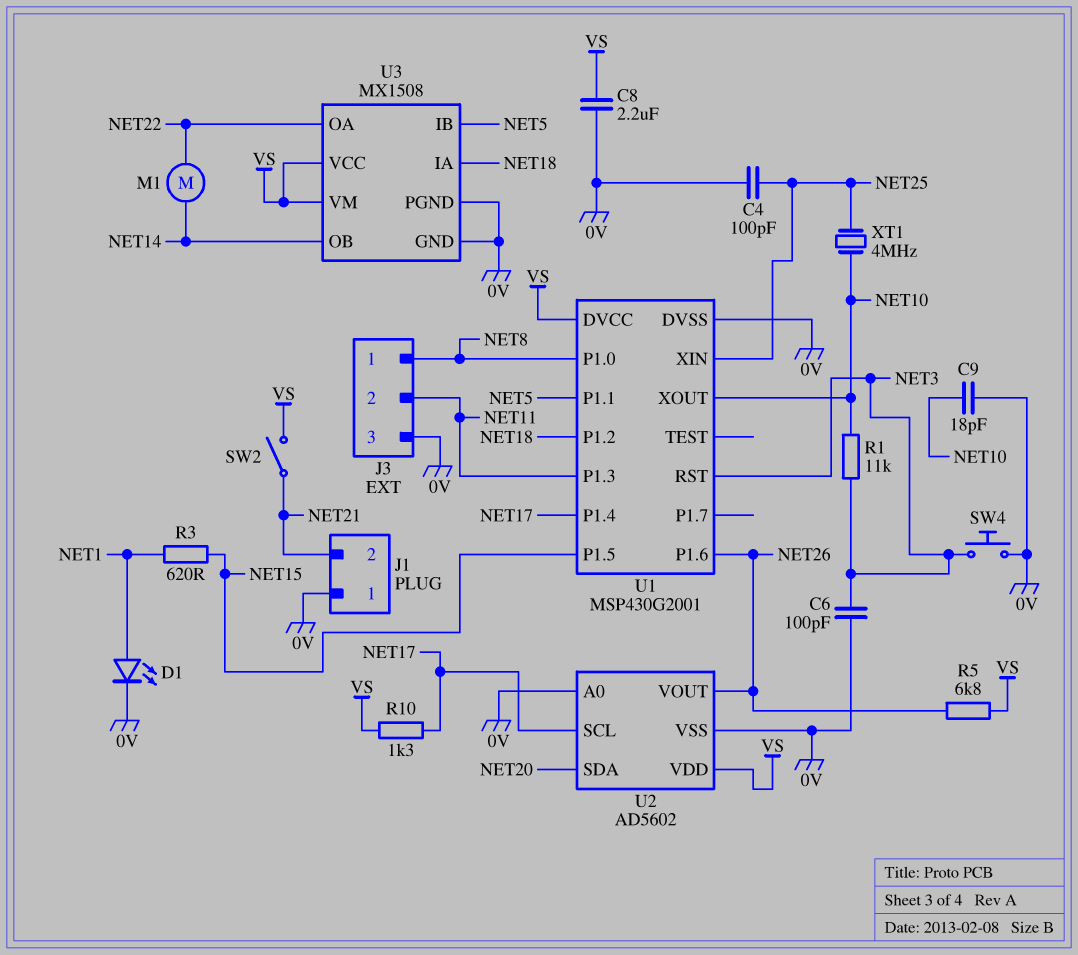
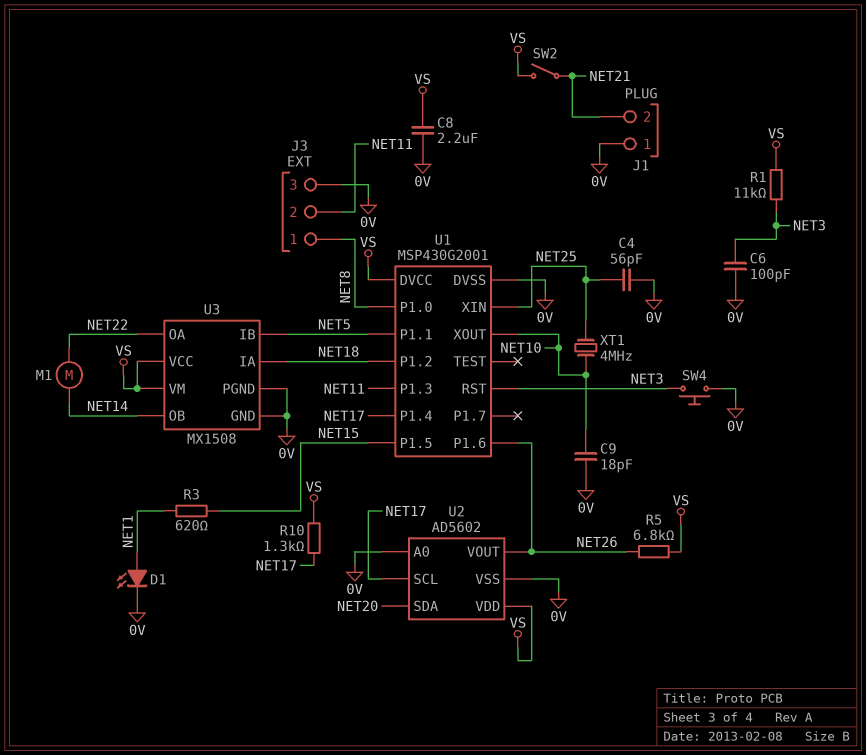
C4: 100pF (0V, NET25) -> 56pF (0V, NET25)
R1: 11k (NET3, NET10) -> 11k (NET3, VS)

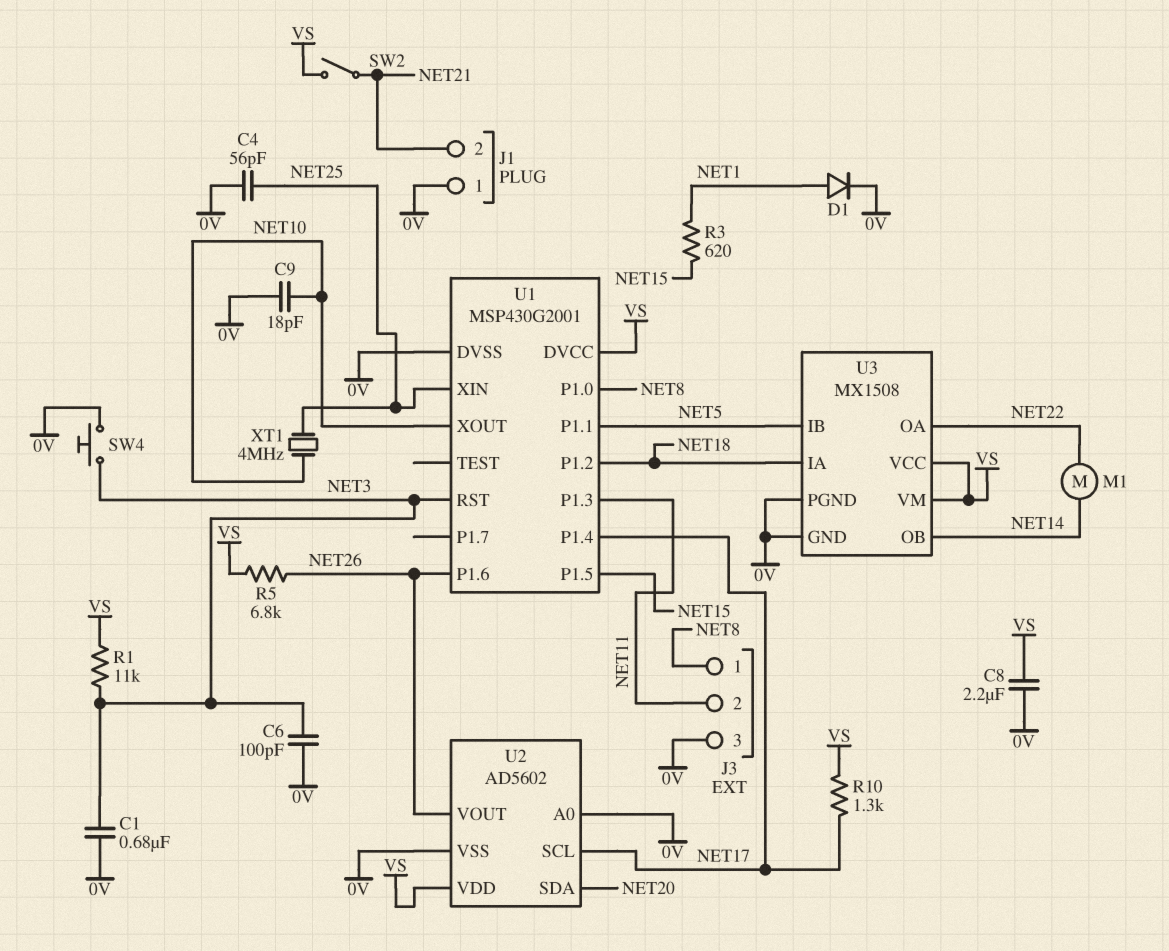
C1: none -> 680nF (0V, NET3)
D1: LED (A NET1, K 0V) -> diode (A NET1, K 0V)

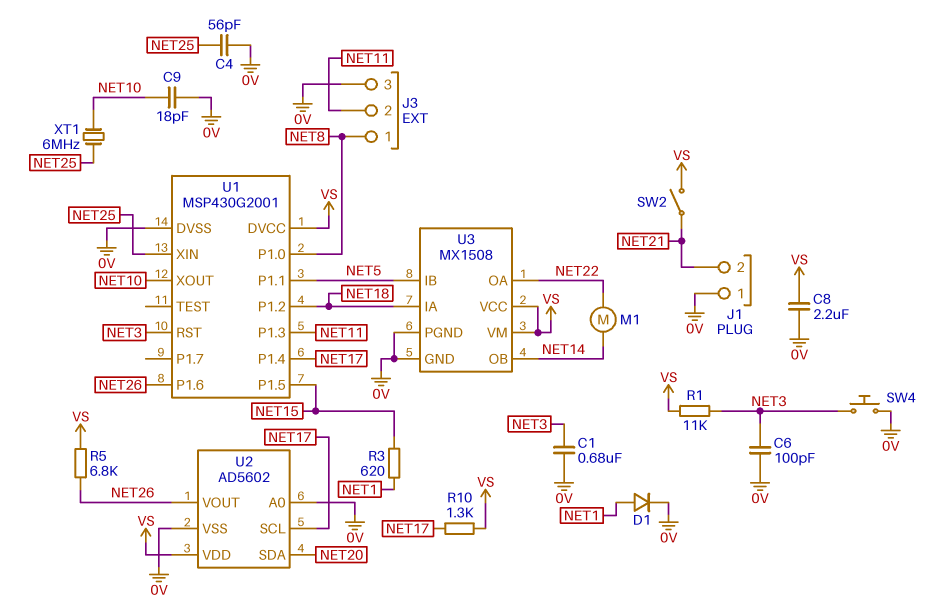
XT1: 4MHz (NET10, NET25) -> 6MHz (NET10, NET25)

